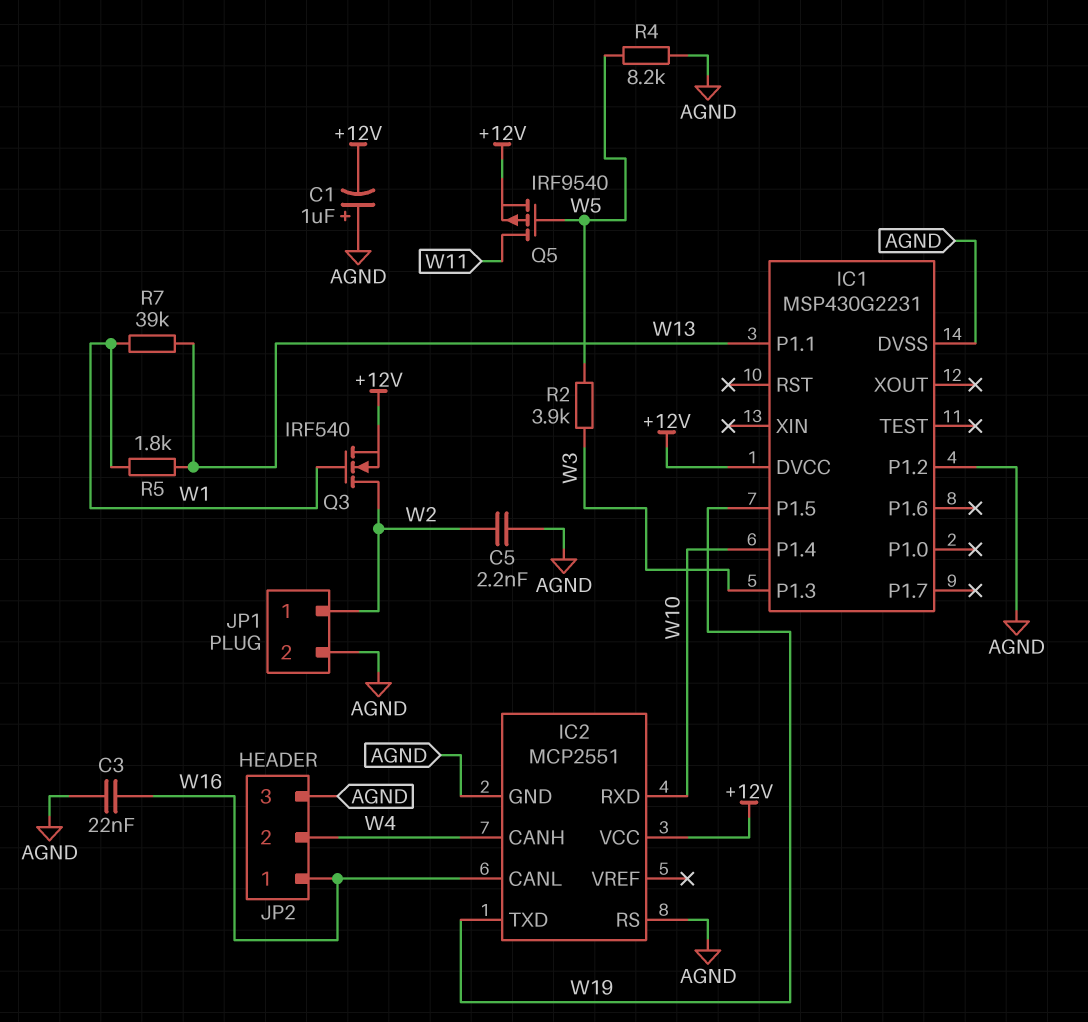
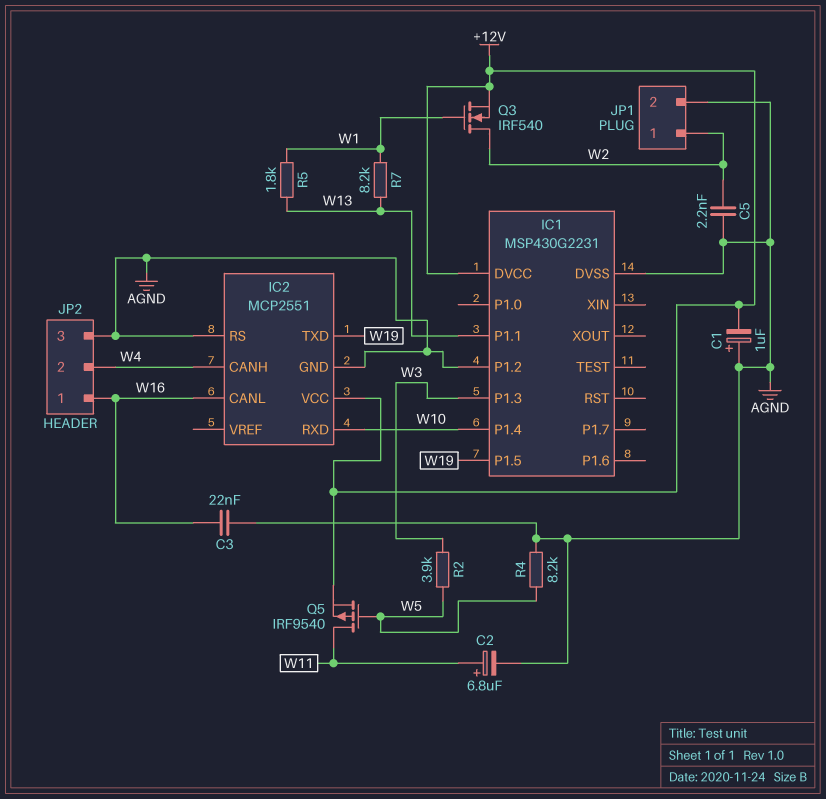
C2: none -> 6.8uF (plus W11, minus AGND)
R7: 39k (W1, W13) -> 8.2k (W1, W13)

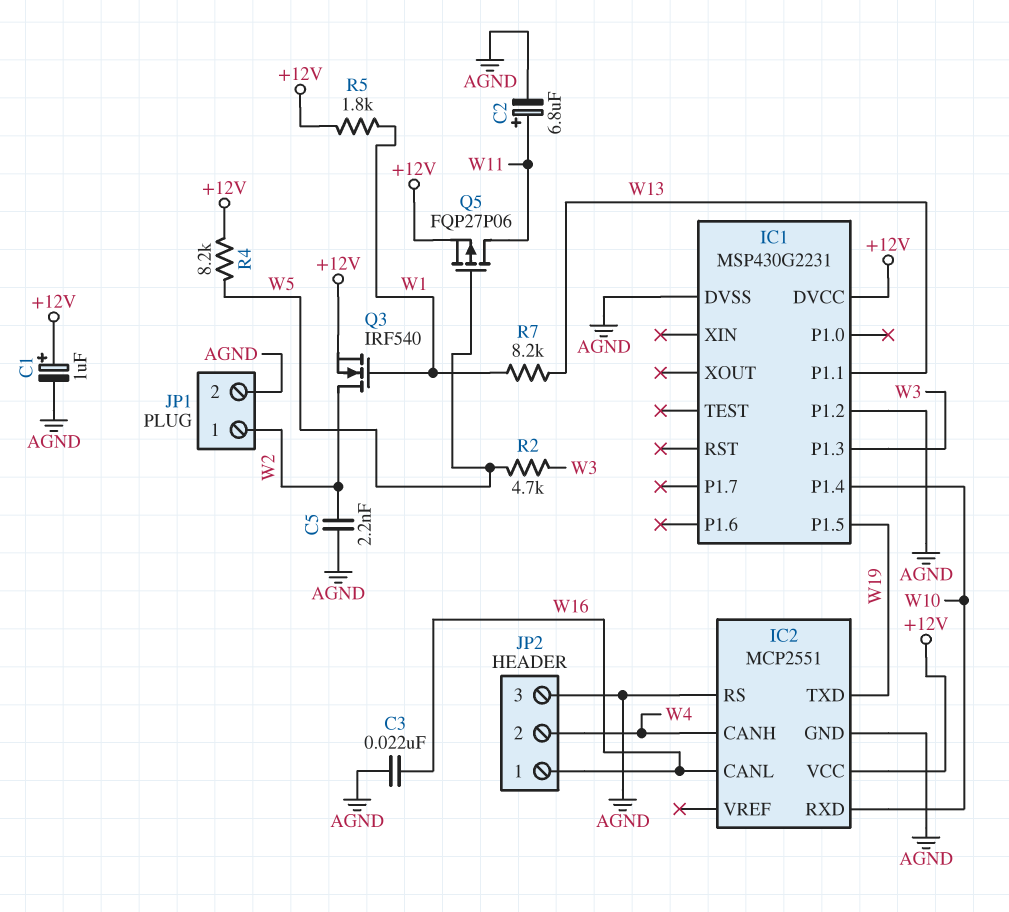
C1: 1uF (plus AGND, minus +12V) -> 1uF (plus +12V, minus AGND)
Q5: PMOS IRF9540 (G W5, D W11, S +12V) -> PMOS FQP27P06 (G W5, D W11, S +12V)
R2: 3.9k (W3, W5) -> 4.7k (W3, W5)
R4: 8.2k (AGND, W5) -> 8.2k (+12V, W5)
R5: 1.8k (W1, W13) -> 1.8k (+12V, W1)

